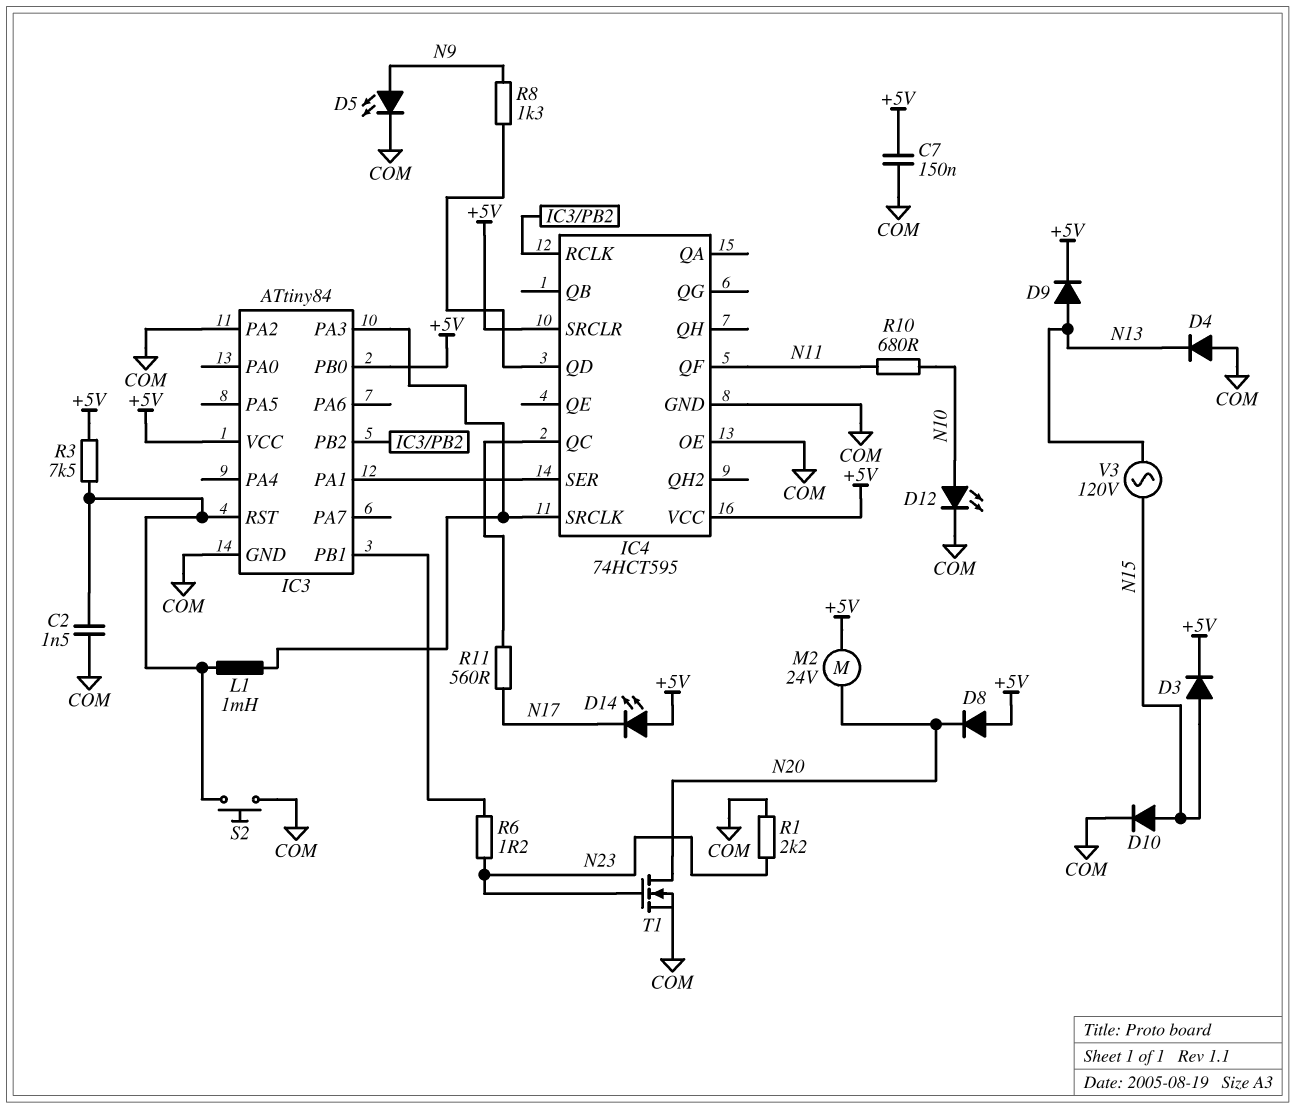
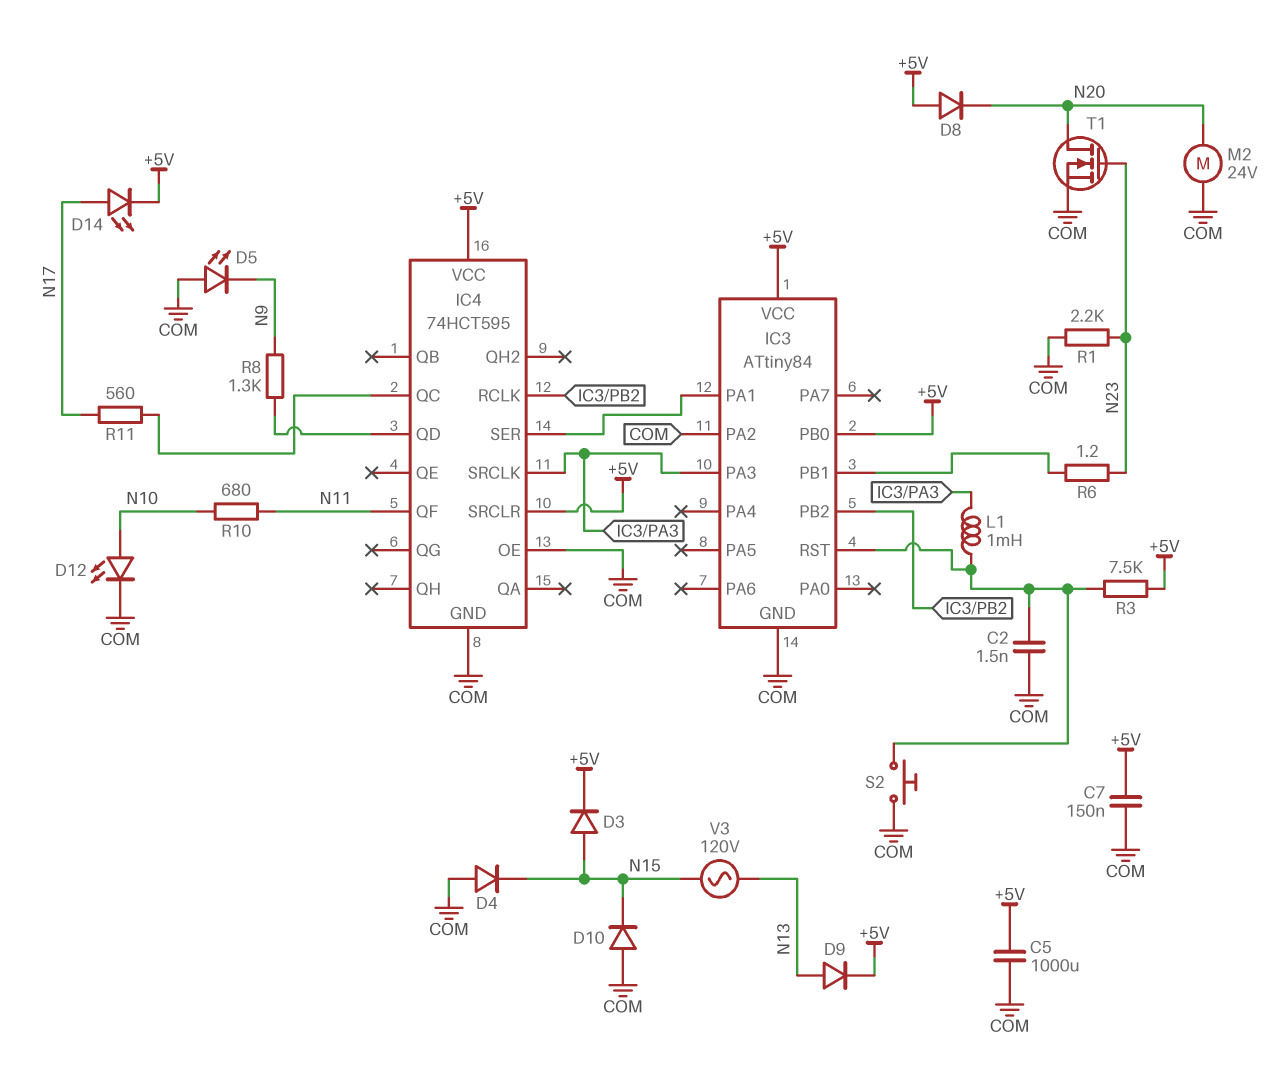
C5: none -> 1000uF (+5V, COM)
D4: diode (A COM, K N13) -> diode (A COM, K N15)
D5: LED (A N9, K COM) -> LED (A COM, K N9)
D10: diode (A N15, K COM) -> diode (A COM, K N15)
D14: LED (A +5V, K N17) -> LED (A N17, K +5V)
M2: motor 24V (+5V, N20) -> motor 24V (COM, N20)

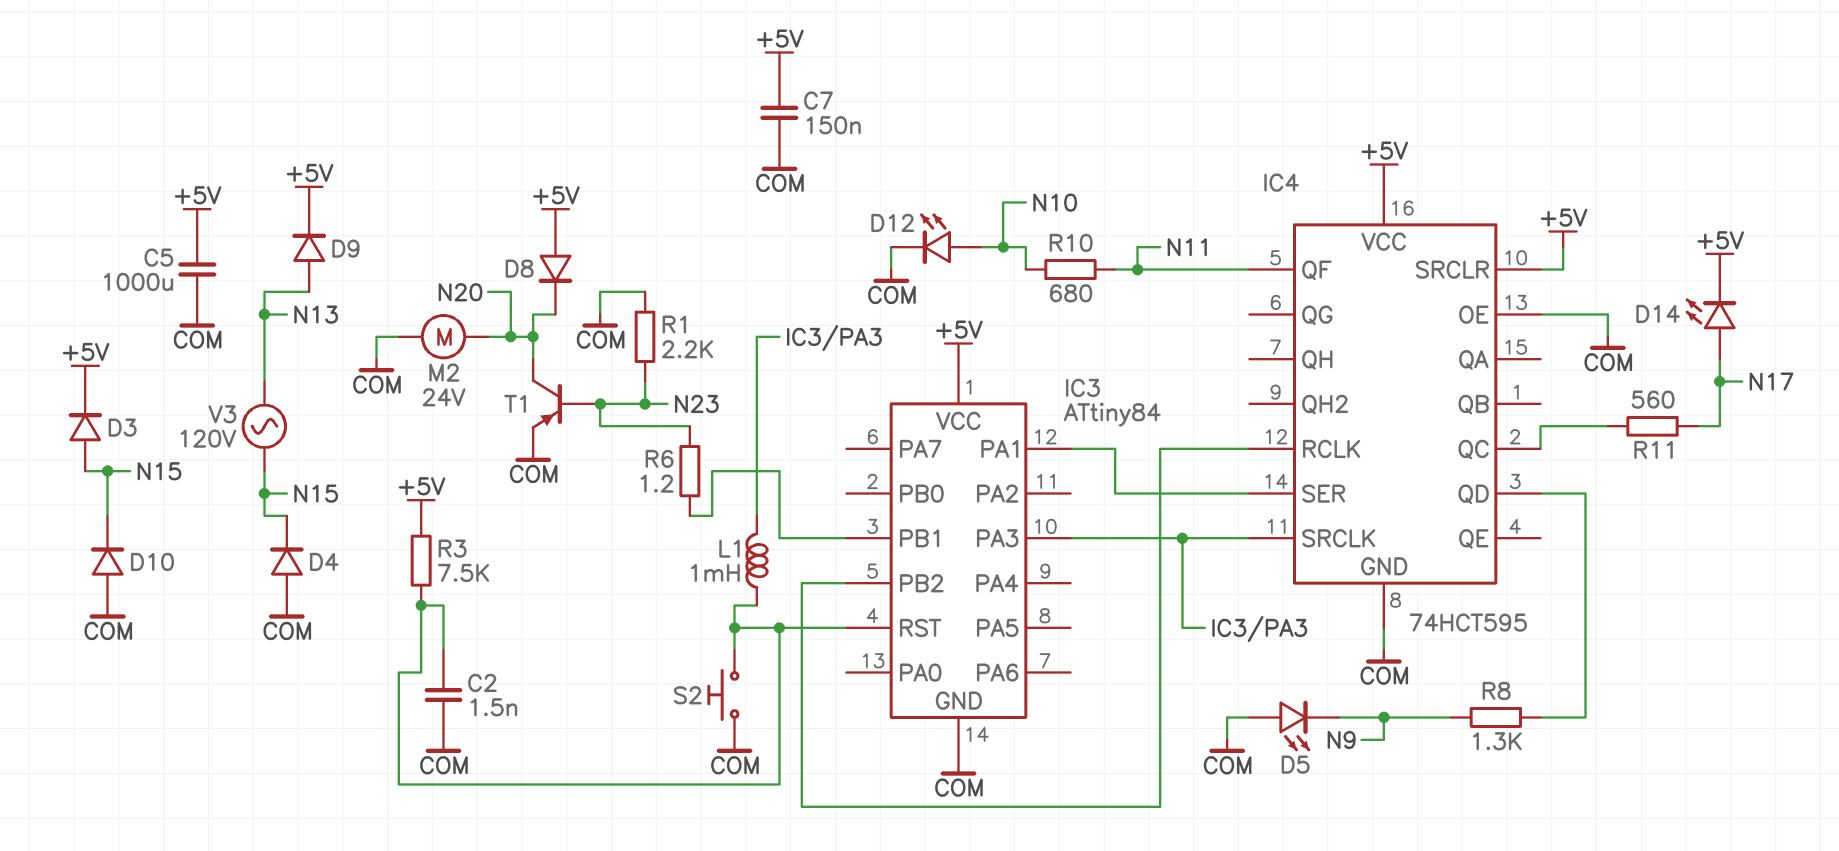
IC3 pin PA2: COM -> none
IC3 pin PB0: +5V -> none
T1: NMOS (G N23, D N20, S COM) -> PNP (B N23, C N20, E COM)

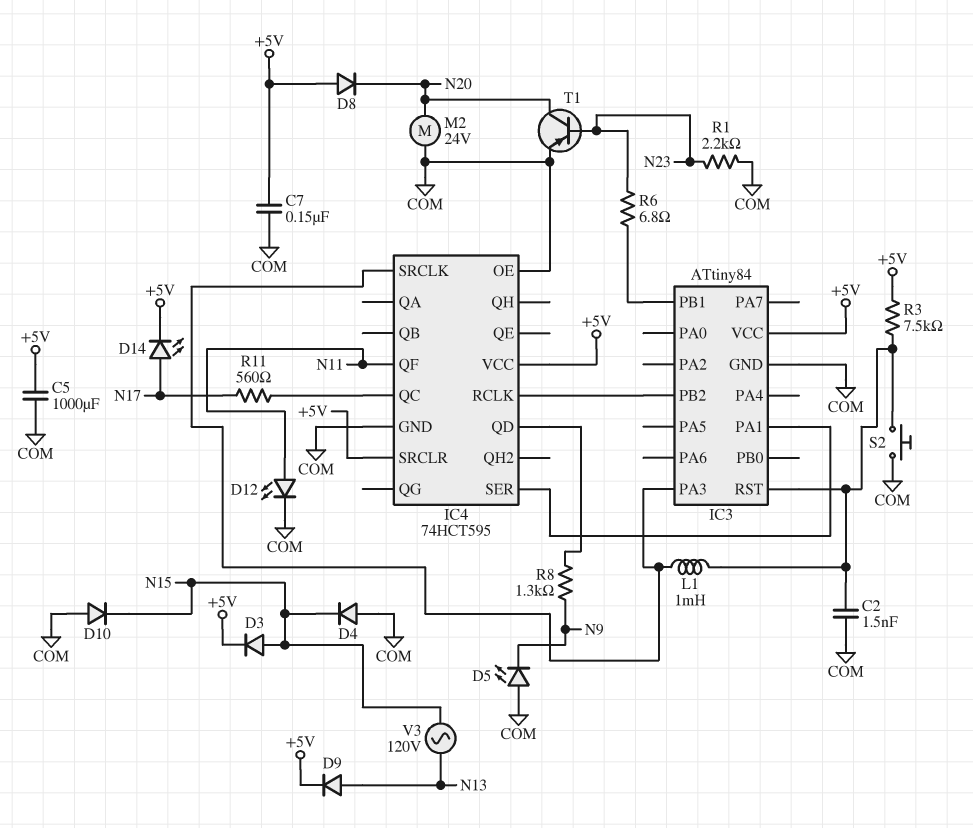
D12: LED (A N10, K COM) -> LED (A N11, K COM)
R6: 1.2 (IC3/PB1, N23) -> 6.8 (IC3/PB1, N23)
R10: 680 (N10, N11) -> none

